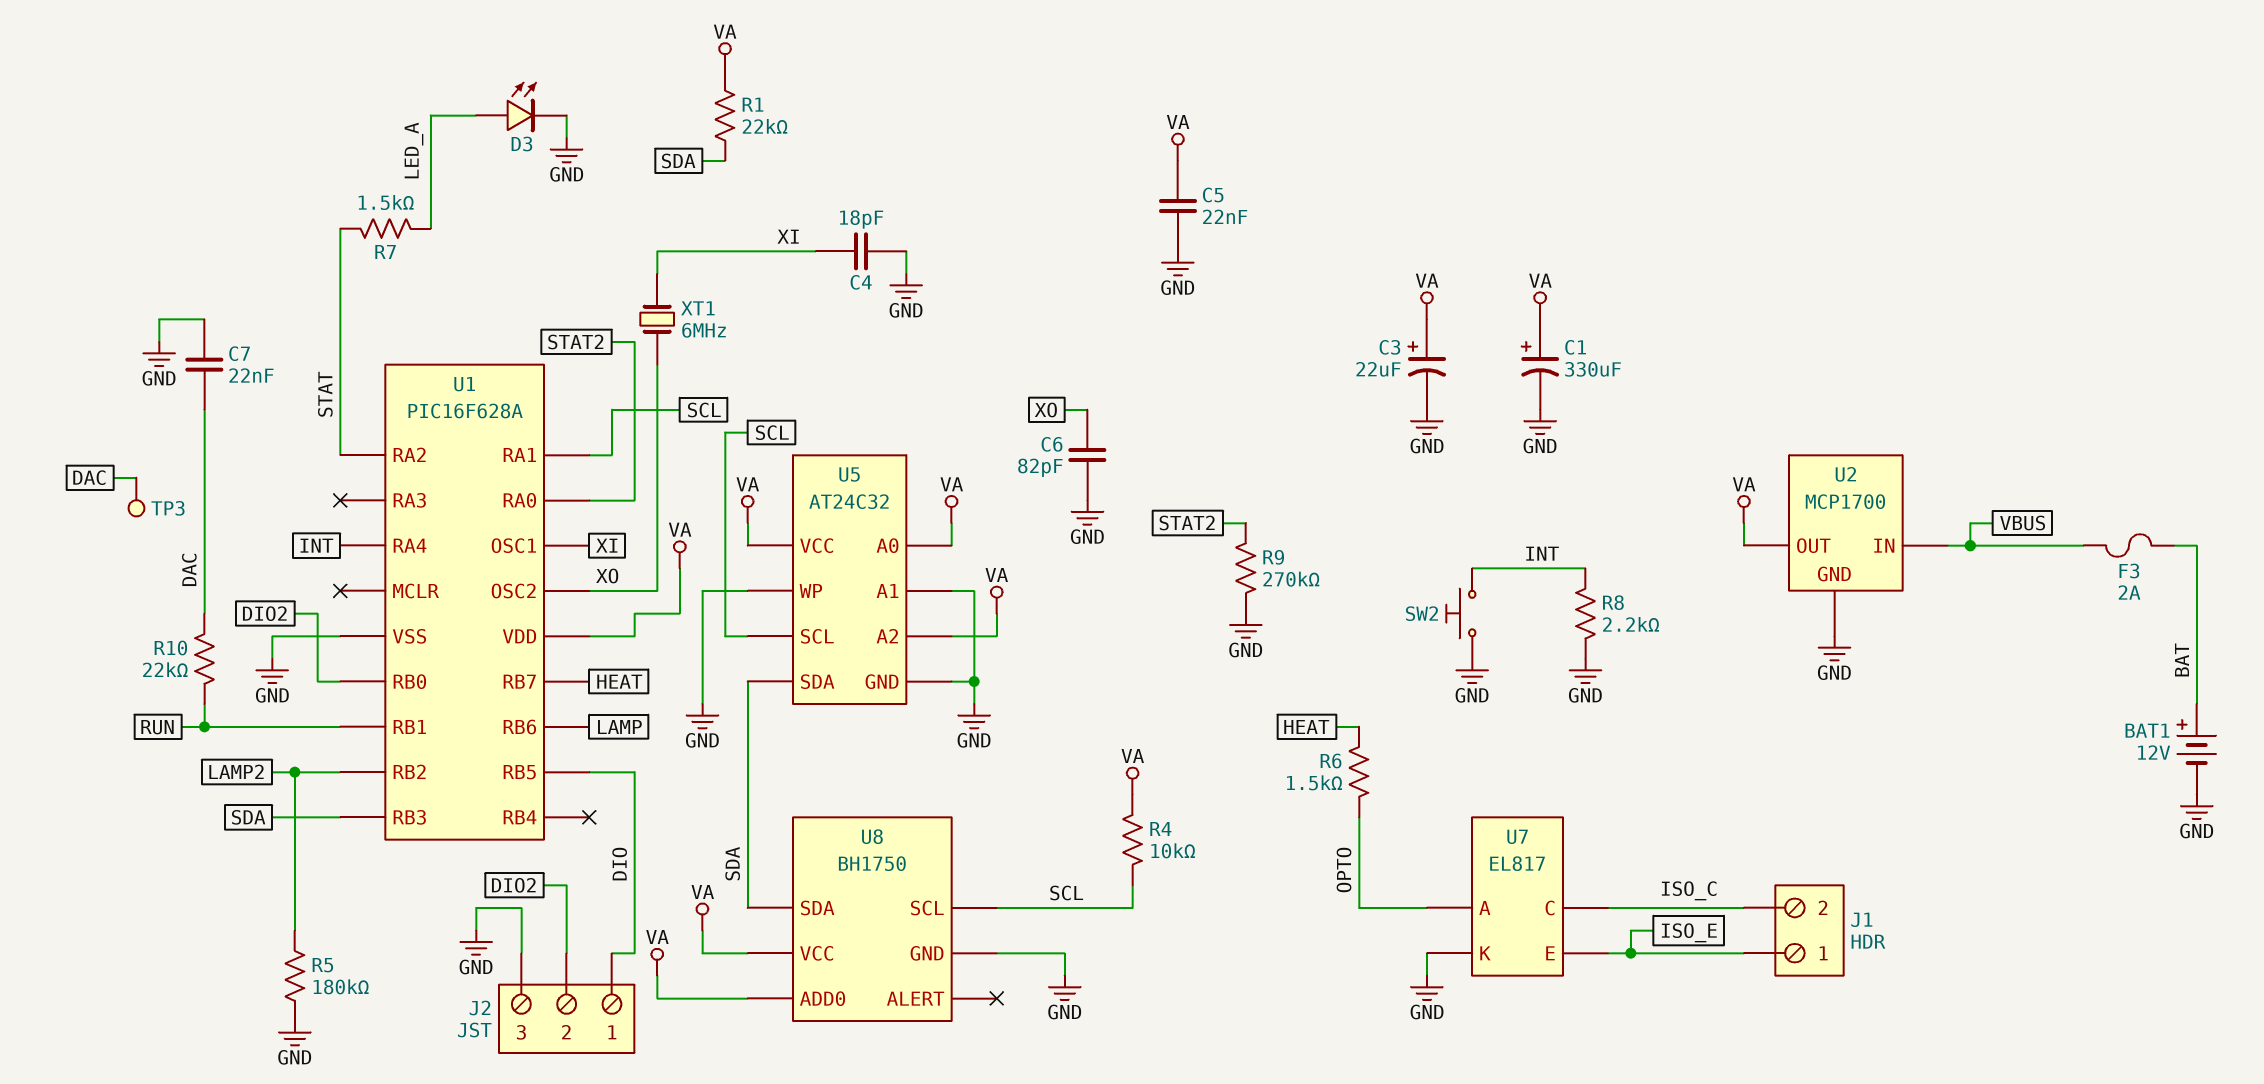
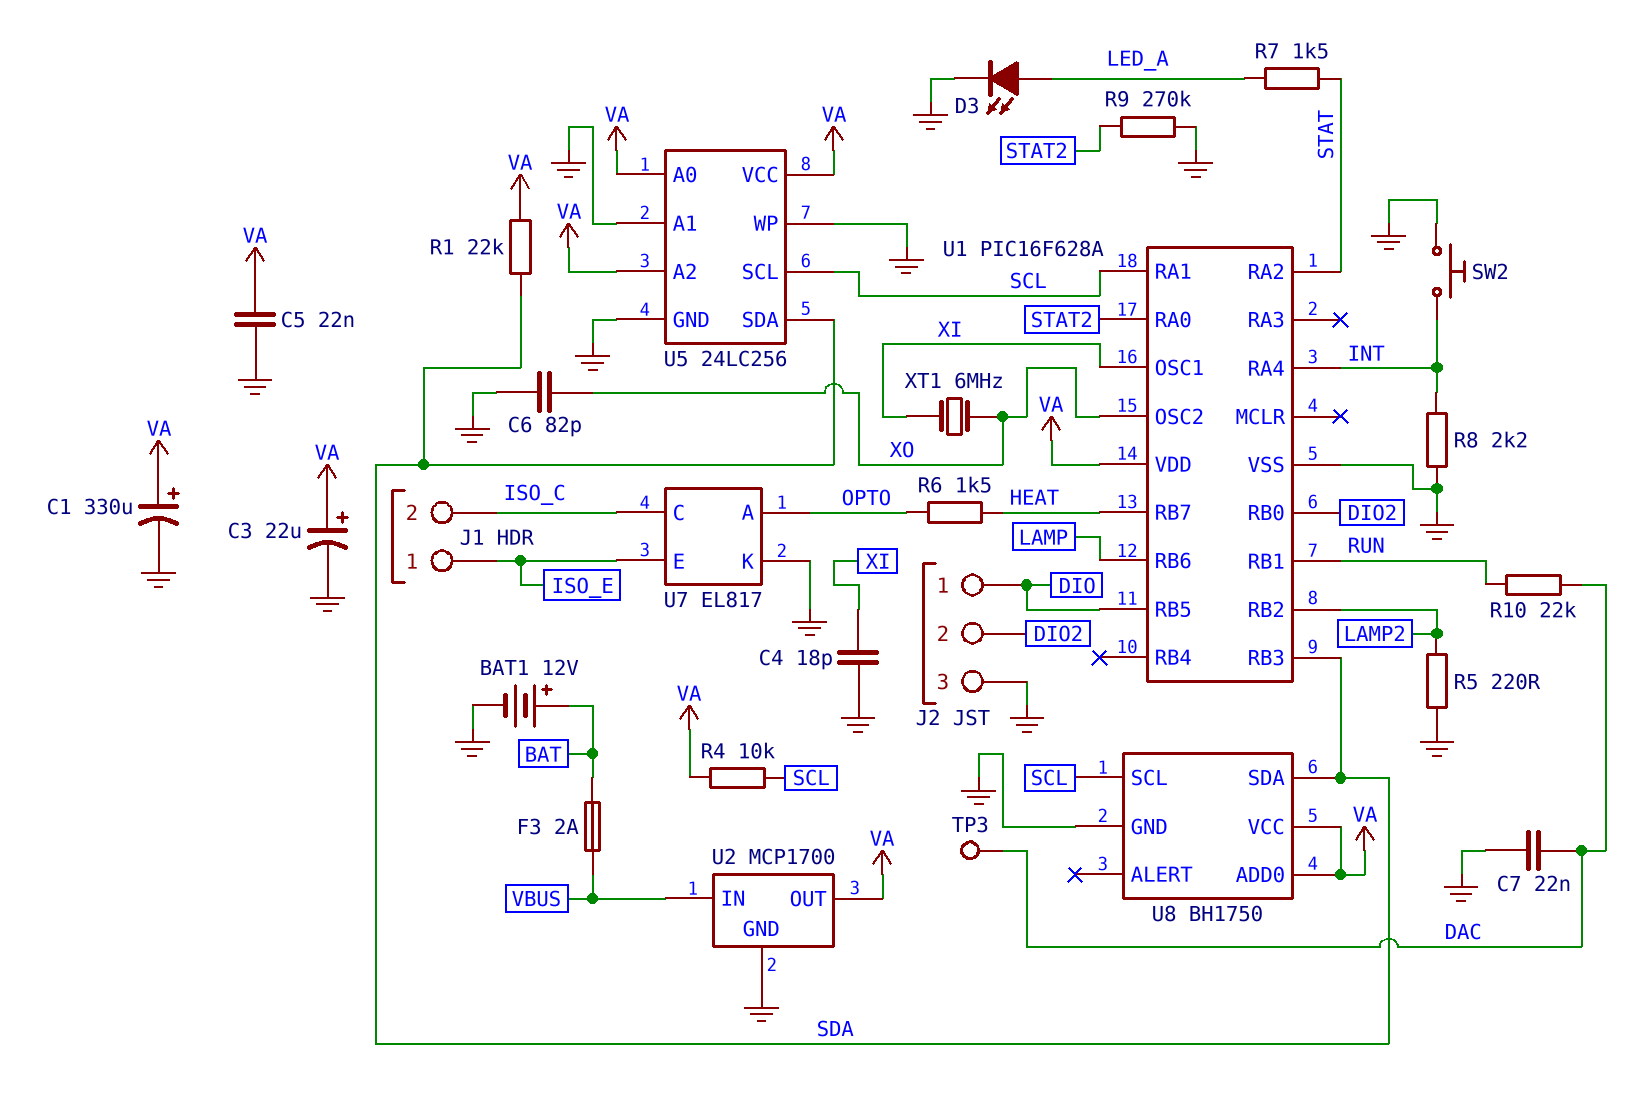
R5: 180k (GND, LAMP2) -> 220 (GND, LAMP2)
U5: AT24C32 -> 24LC256

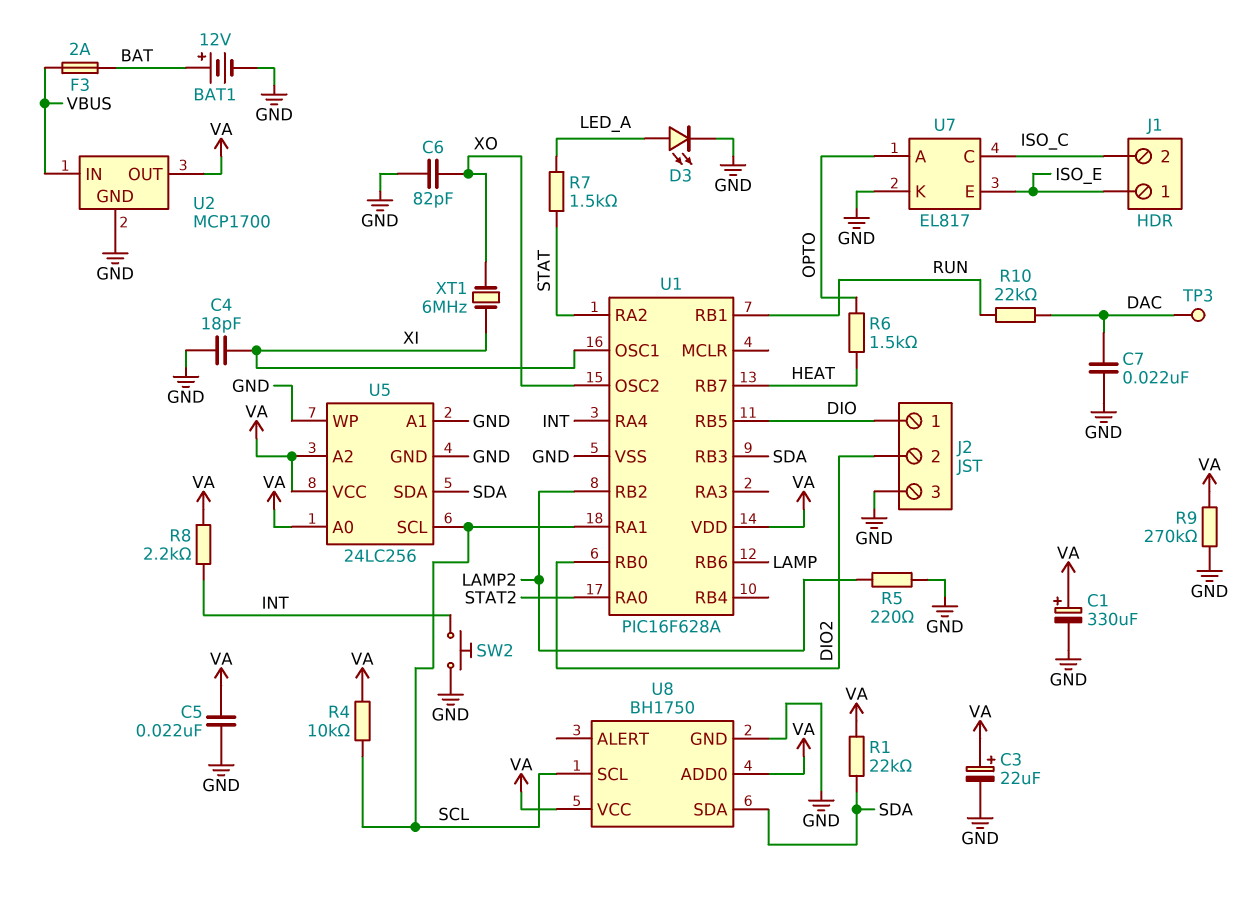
R8: 2.2k (GND, INT) -> 2.2k (INT, VA)
R9: 270k (GND, STAT2) -> 270k (GND, VA)

